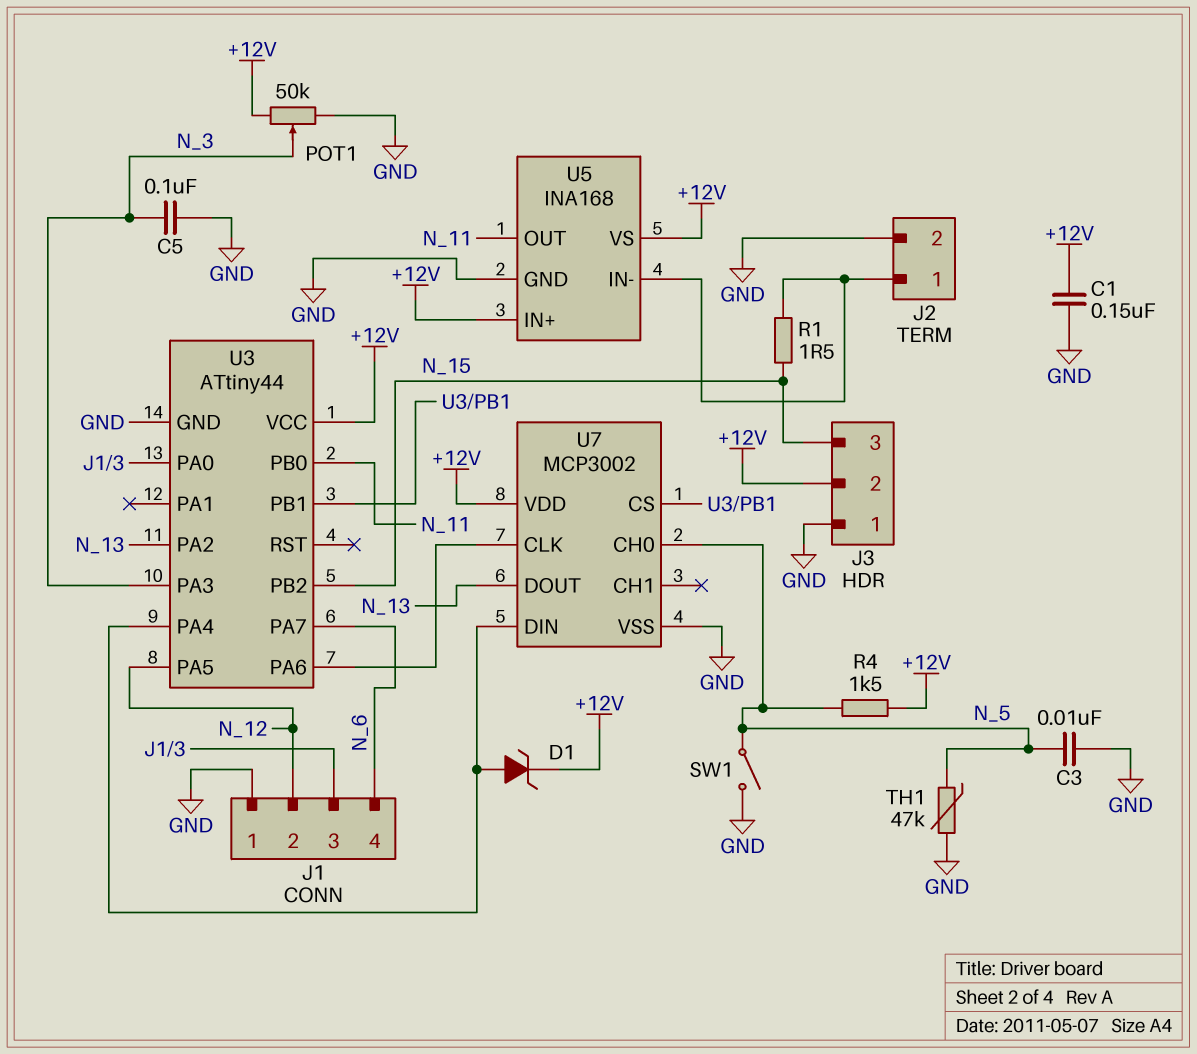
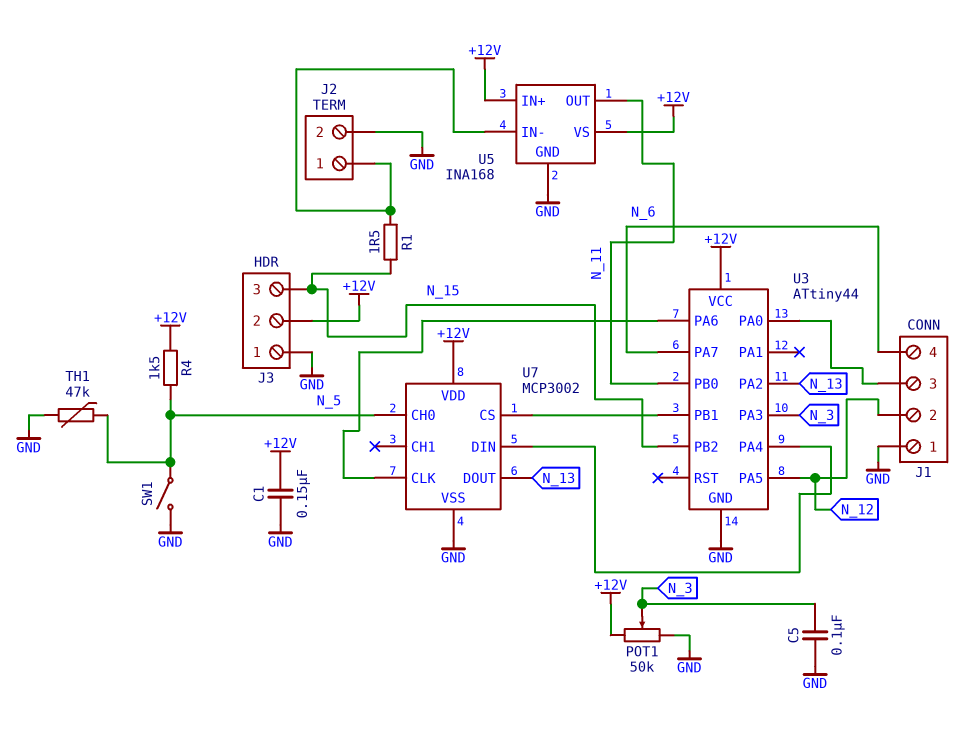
C3: 10nF (GND, N_5) -> none
D1: zener (A U3/PA4, K +12V) -> none

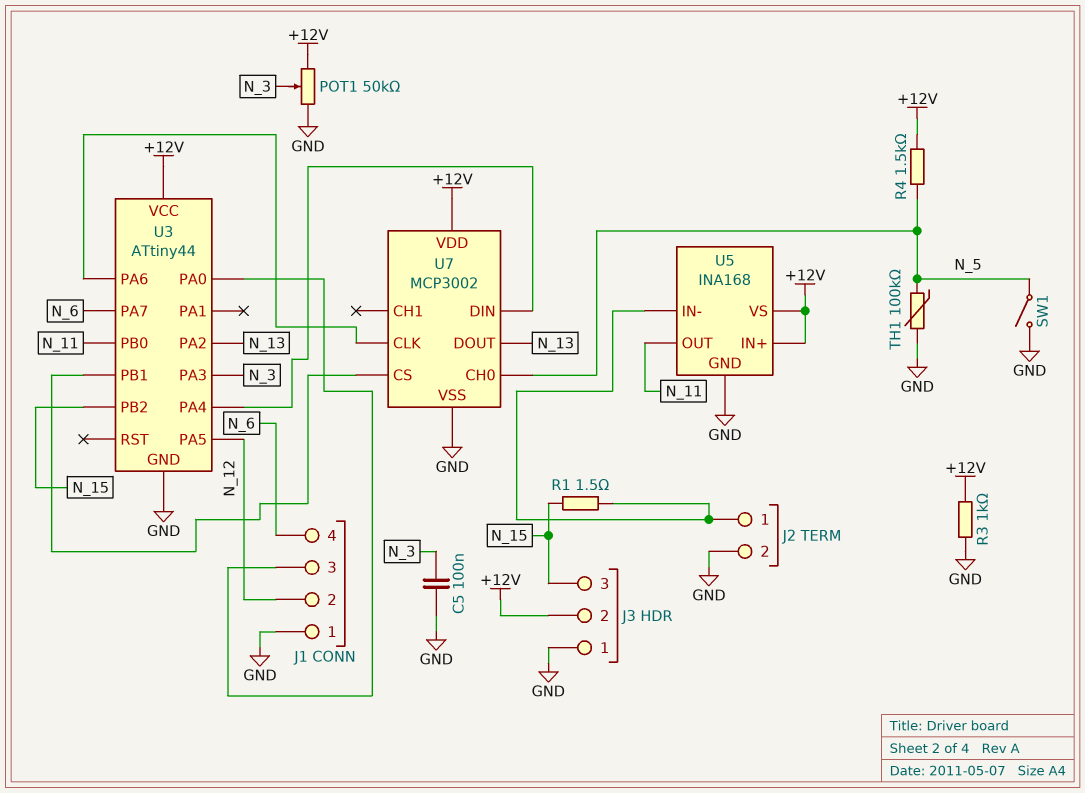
C1: 150nF (+12V, GND) -> none
R3: none -> 1k (+12V, GND)
TH1: 47k (GND, N_5) -> 100k (GND, N_5)

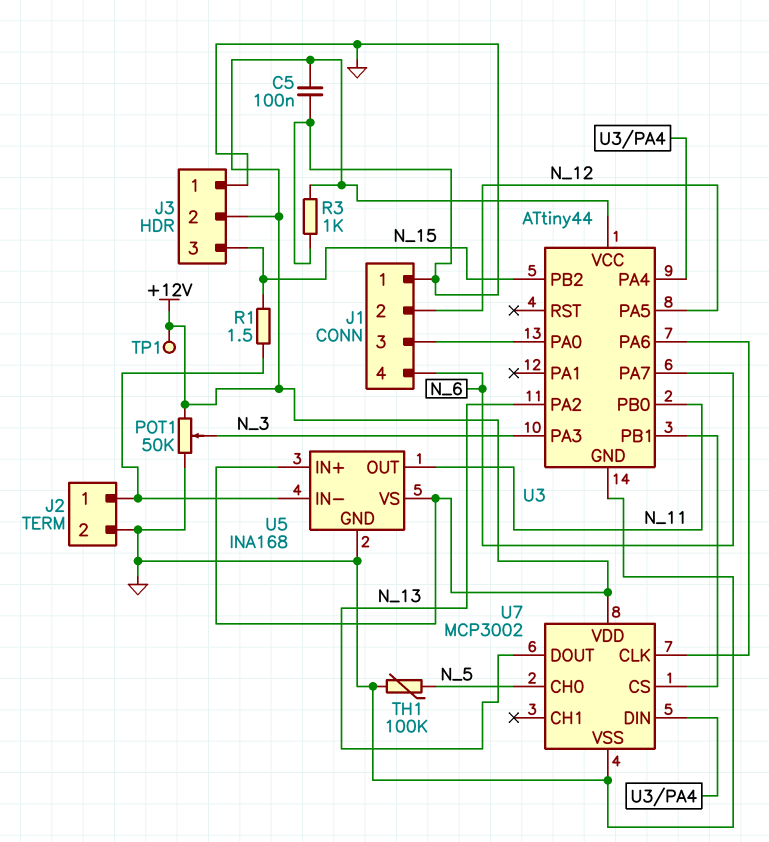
C5: 100nF (GND, N_3) -> 100nF (+12V, GND)
R4: 1.5k (+12V, N_5) -> none
SW1: switch (GND, N_5) -> none
TP1: none -> test point (+12V)

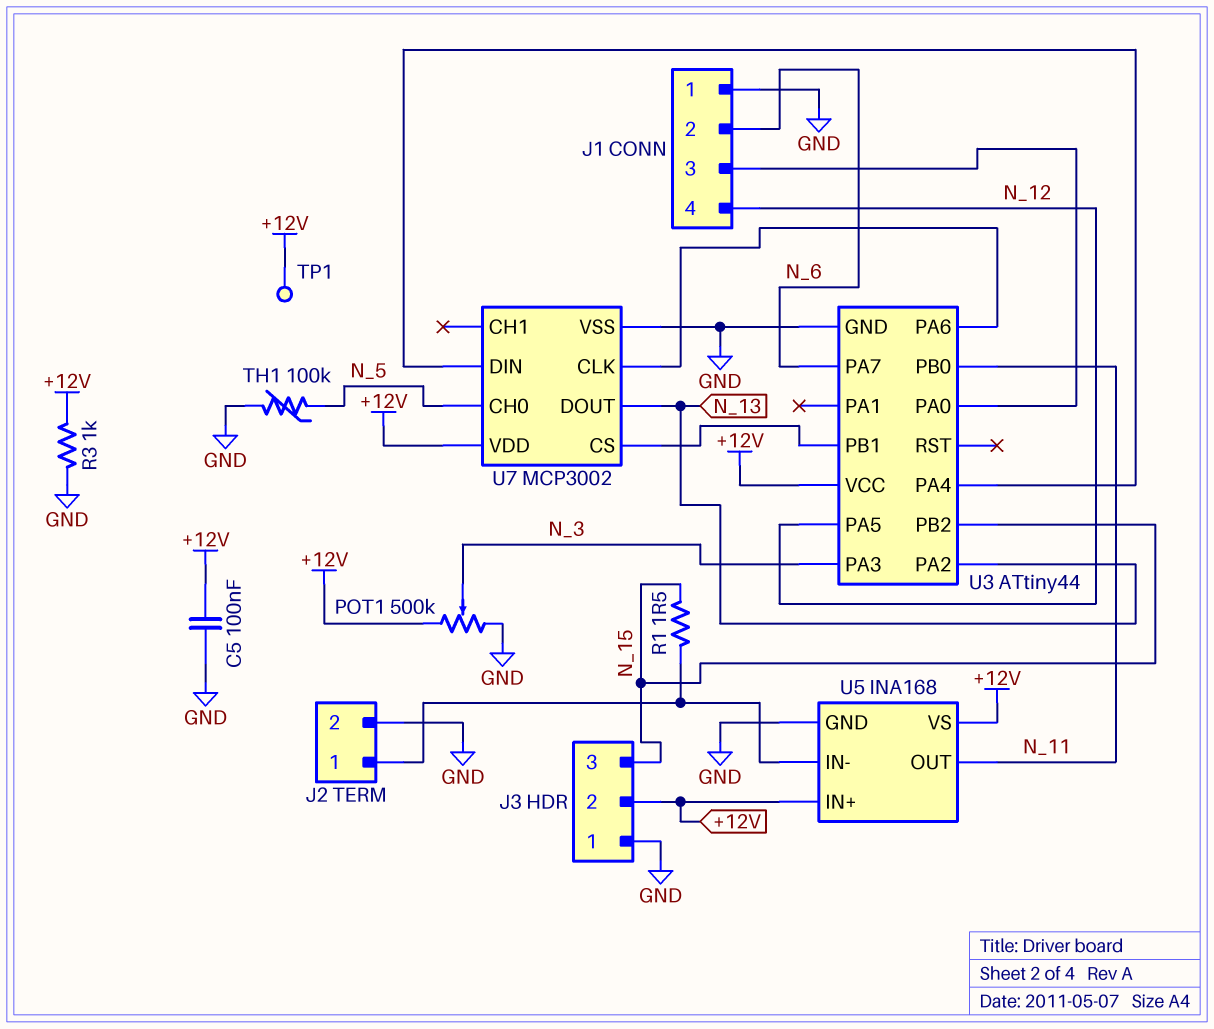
J1 pin 2: N_12 -> N_6
J1 pin 4: N_6 -> N_12
POT1: 50k (+12V, GND, wiper N_3) -> 500k (+12V, GND, wiper N_3)

